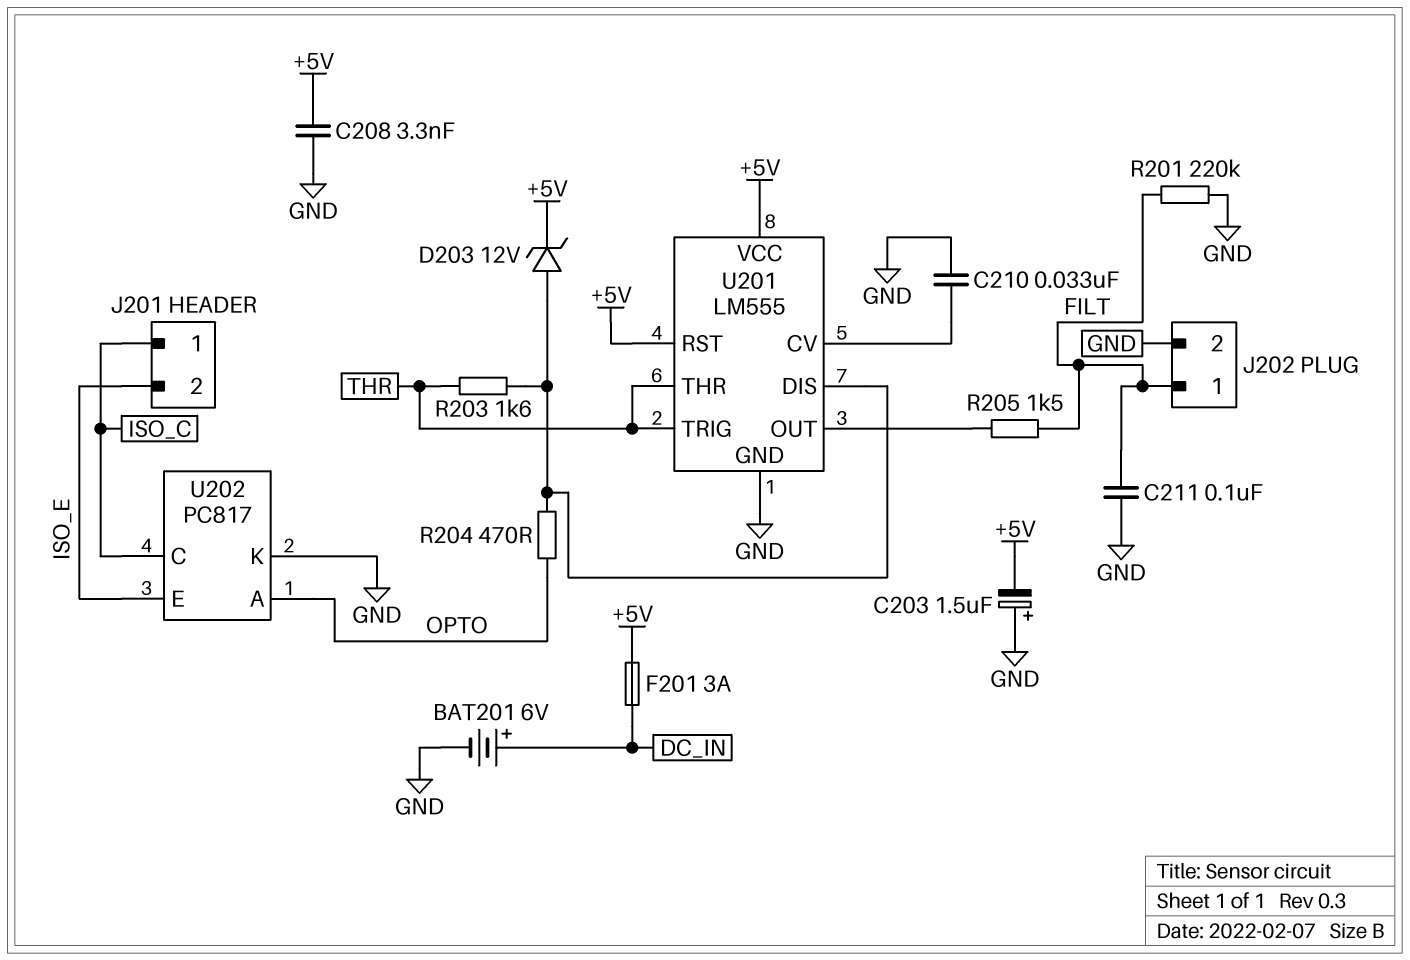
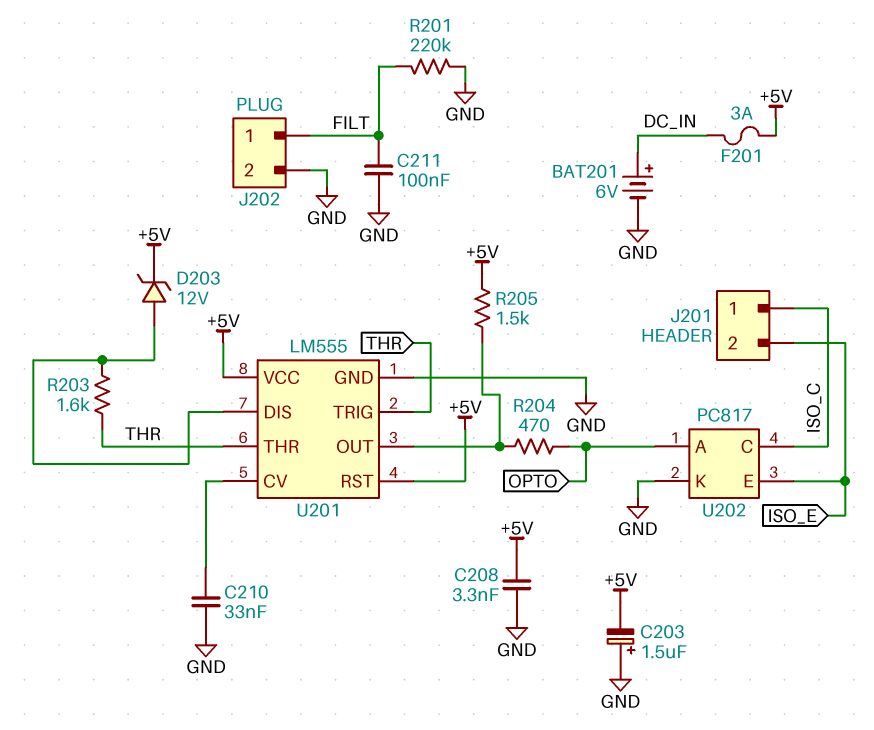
R204: 470 (OPTO, U201/DIS) -> 470 (OPTO, U201/OUT)
R205: 1.5k (FILT, U201/OUT) -> 1.5k (+5V, U201/OUT)

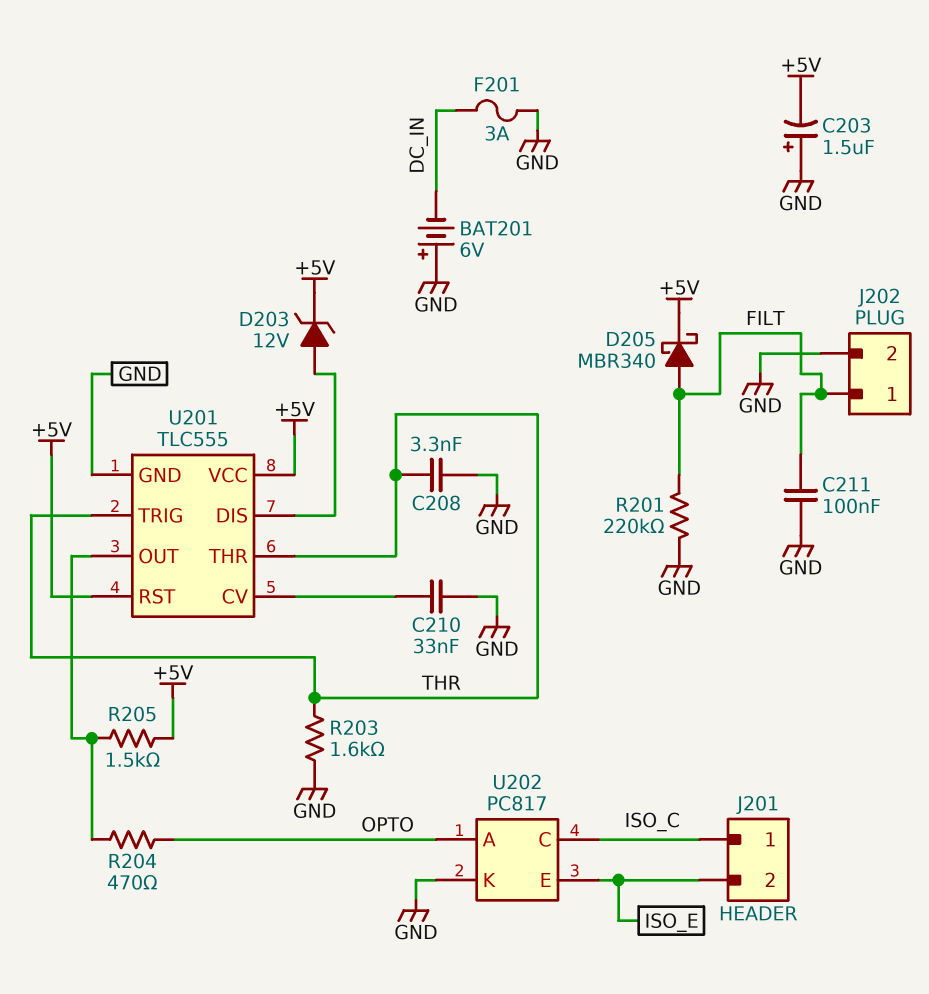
BAT201: 6V (plus DC_IN, minus GND) -> 6V (plus GND, minus DC_IN)
C208: 3.3nF (+5V, GND) -> 3.3nF (GND, THR)
D205: none -> schottky MBR340 (A FILT, K +5V)
F201: 3A (+5V, DC_IN) -> 3A (DC_IN, GND)
R203: 1.6k (THR, U201/DIS) -> 1.6k (GND, THR)
U201: LM555 -> TLC555

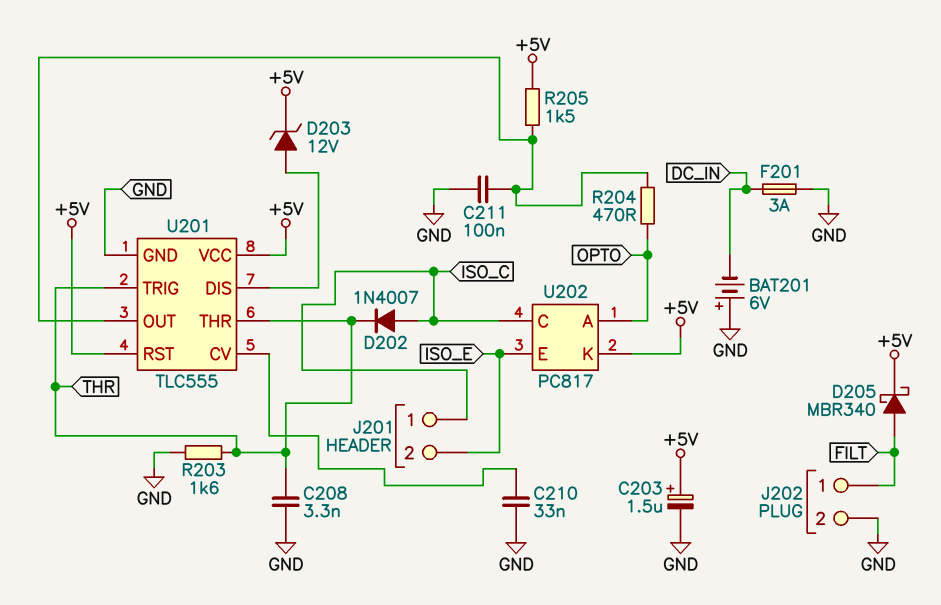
C203: 1.5uF (plus GND, minus +5V) -> 1.5uF (plus +5V, minus GND)
C211: 100nF (FILT, GND) -> 100nF (GND, U201/OUT)
D202: none -> diode 1N4007 (A ISO_C, K THR)
R201: 220k (FILT, GND) -> none
U202 pin K: GND -> +5V

